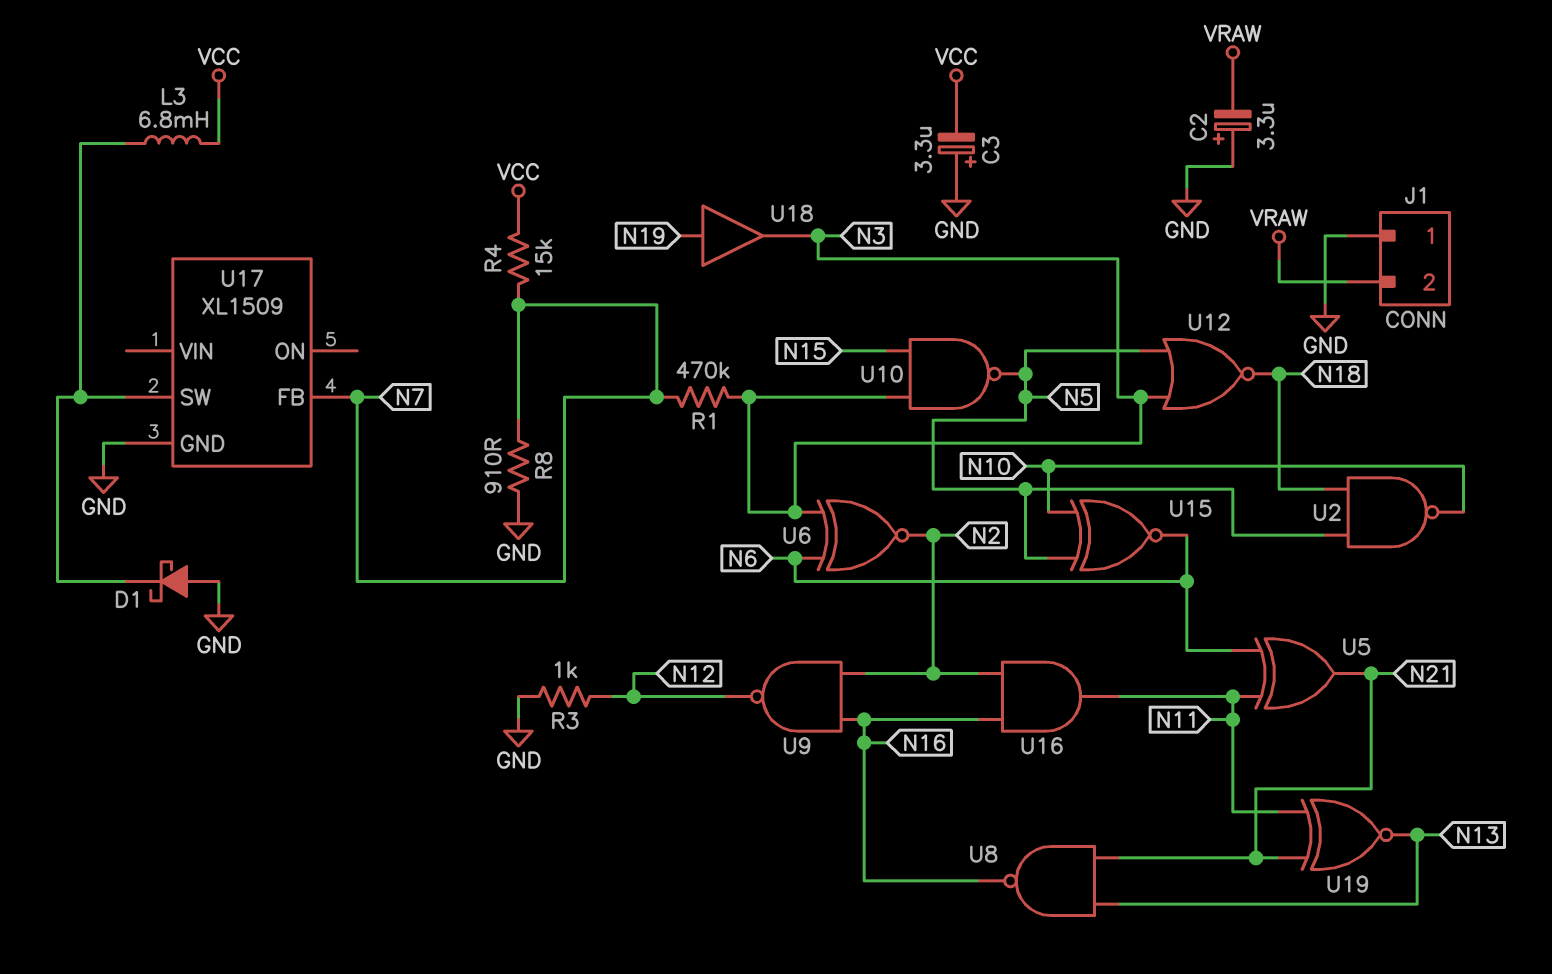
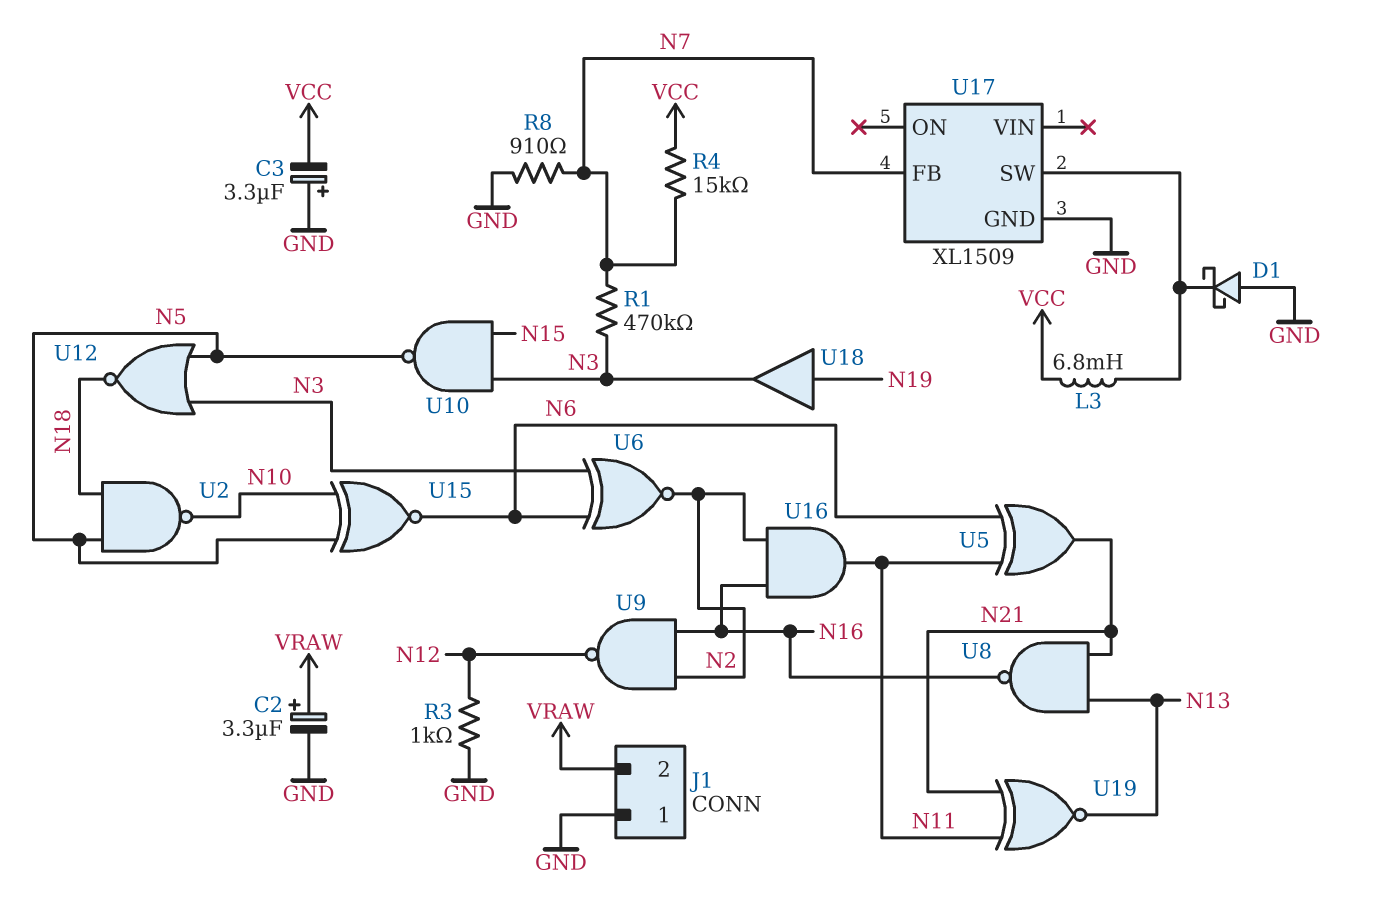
C2: 3.3uF (plus GND, minus VRAW) -> 3.3uF (plus VRAW, minus GND)

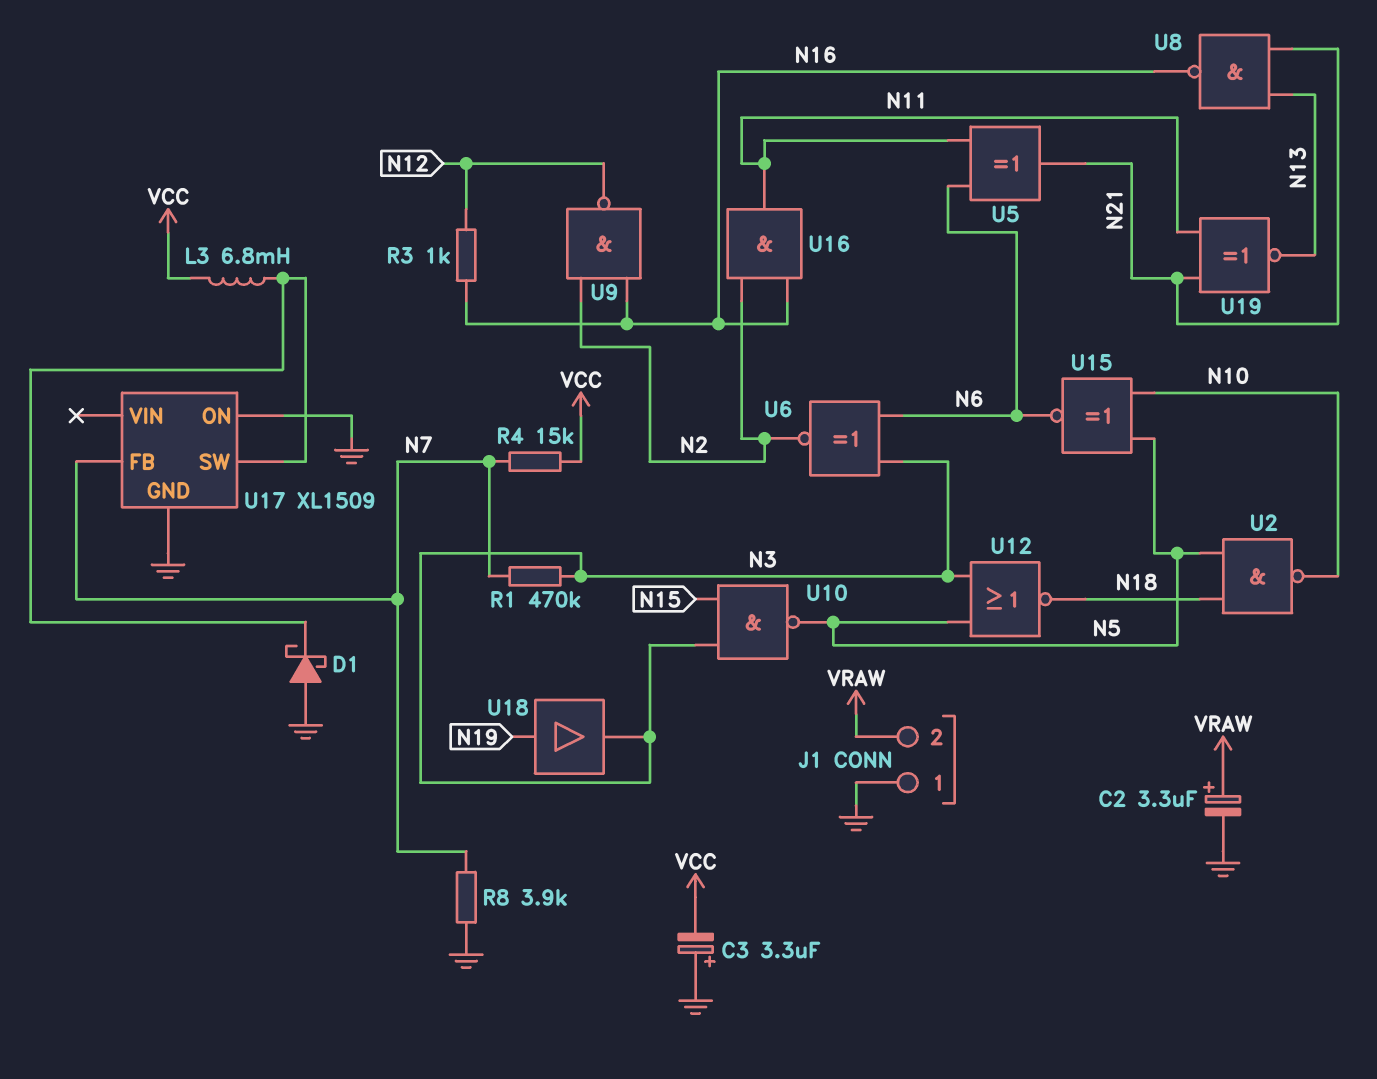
R3: 1k (GND, N12) -> 1k (N12, N16)
R8: 910 (GND, N7) -> 3.9k (GND, N7)
U17 pin ON: none -> GND

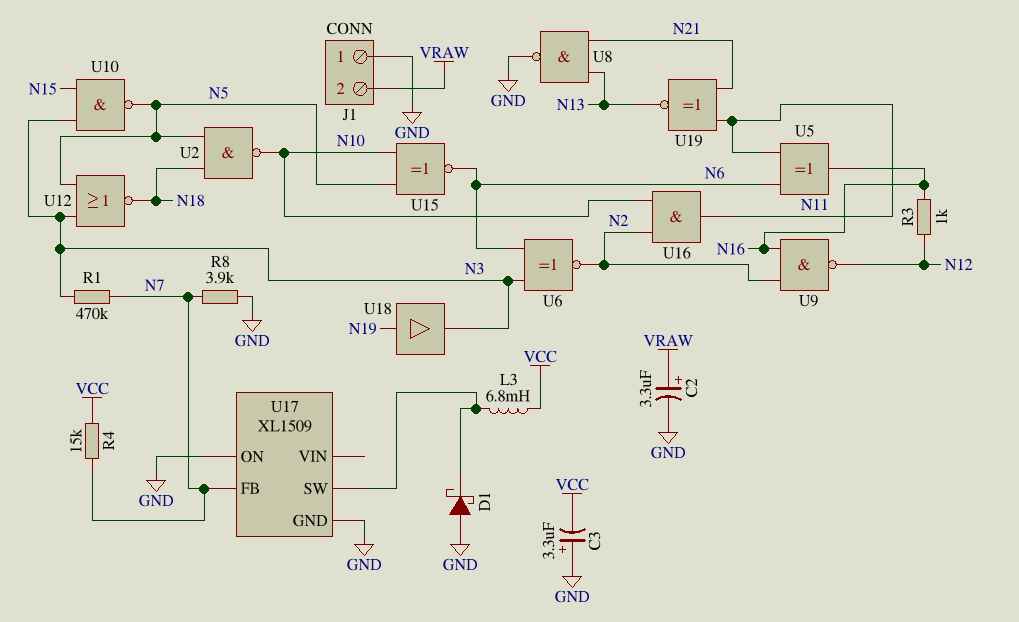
U5: XOR (in N6, in N11, out N21) -> XOR (in N6, in N11, out N16)
U8: NAND (in N13, in N21, out N16) -> NAND (in N13, in N21, out GND)
U16: AND (in N2, in N16, out N11) -> AND (in N2, in N10, out N11)

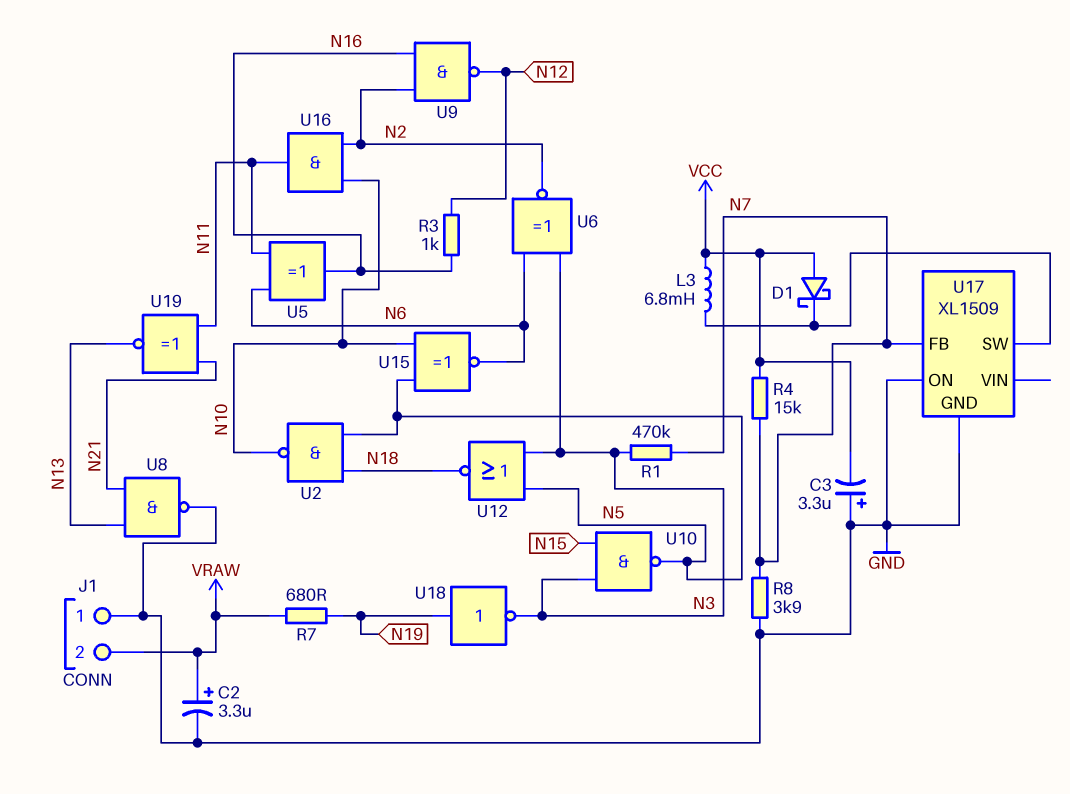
D1: schottky (A GND, K U17/SW) -> schottky (A VCC, K U17/SW)
R7: none -> 680 (N19, VRAW)
U18: buffer (in N19, out N3) -> NOT (in N19, out N3)

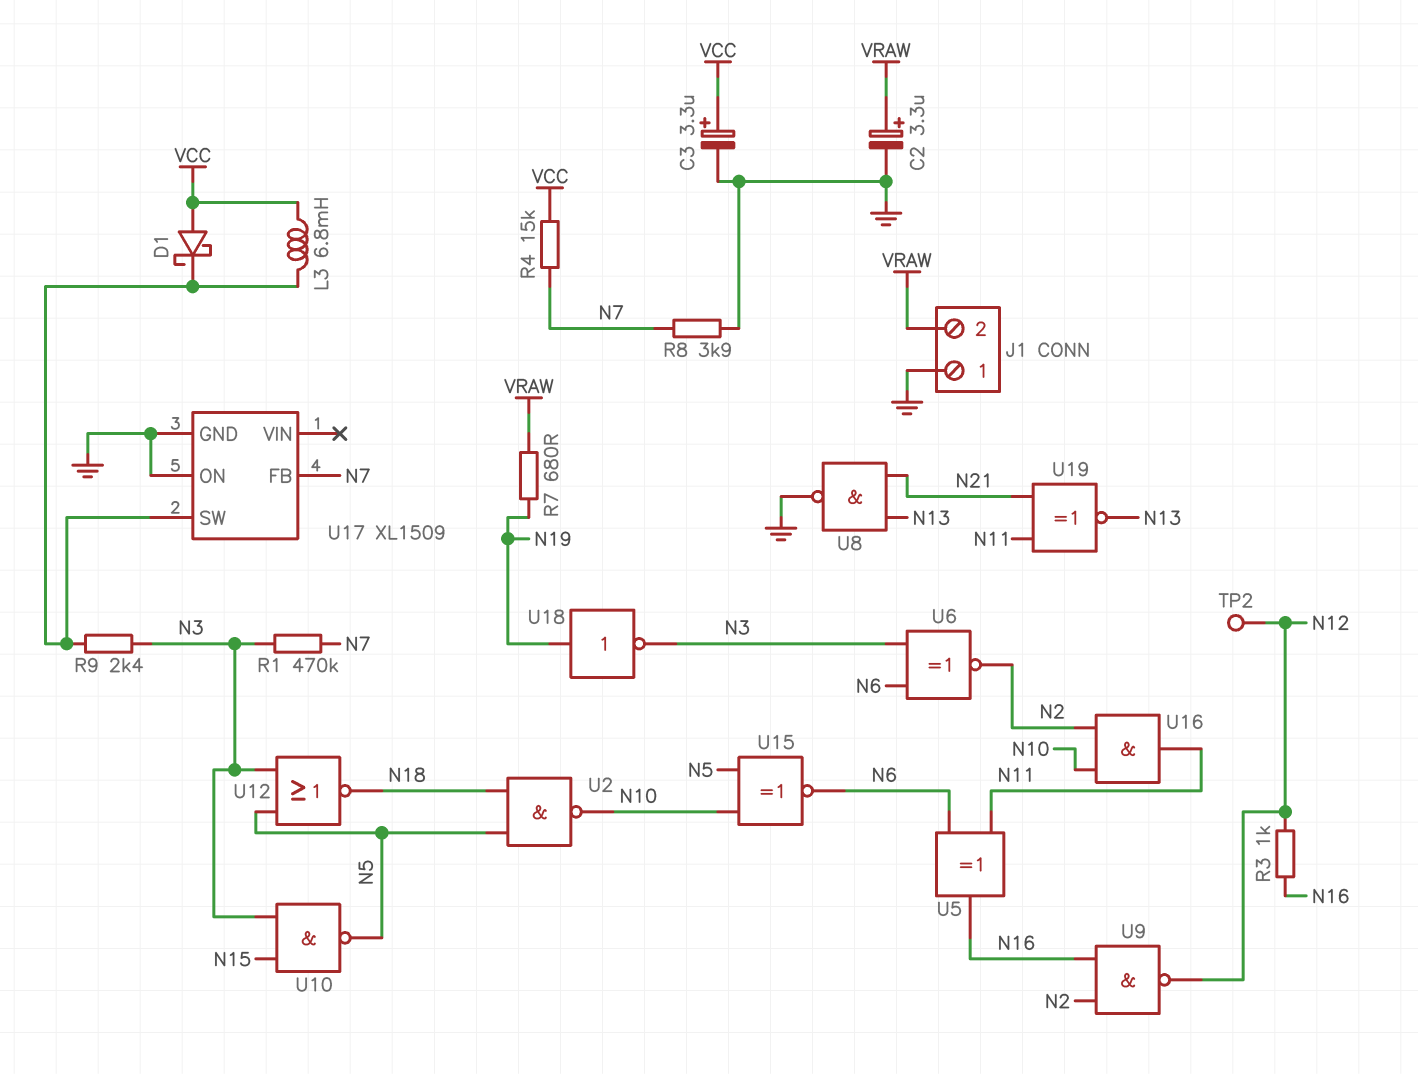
C3: 3.3uF (plus GND, minus VCC) -> 3.3uF (plus VCC, minus GND)
R9: none -> 2.4k (N3, U17/SW)
TP2: none -> test point (N12)

